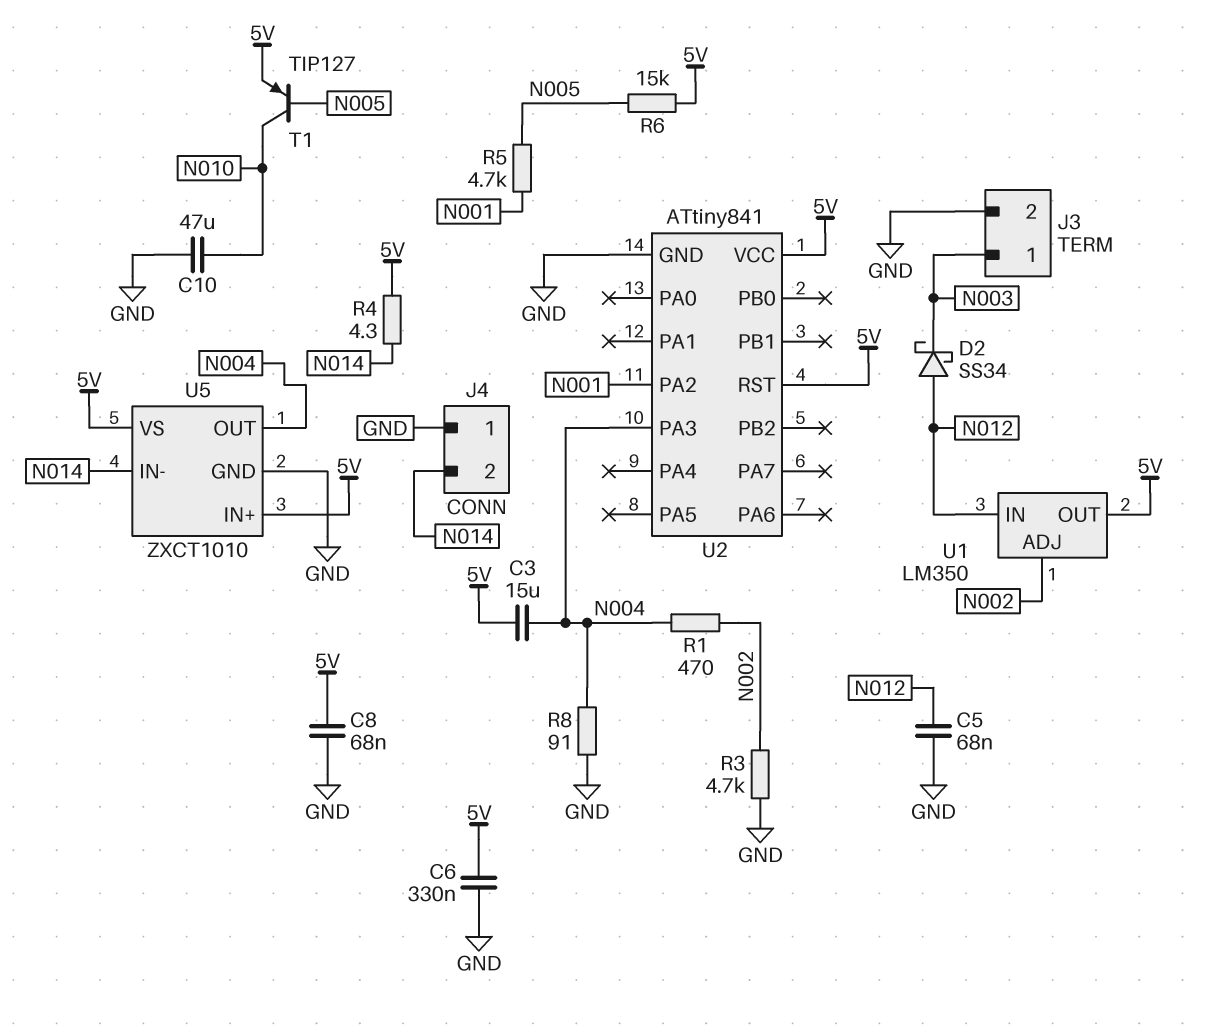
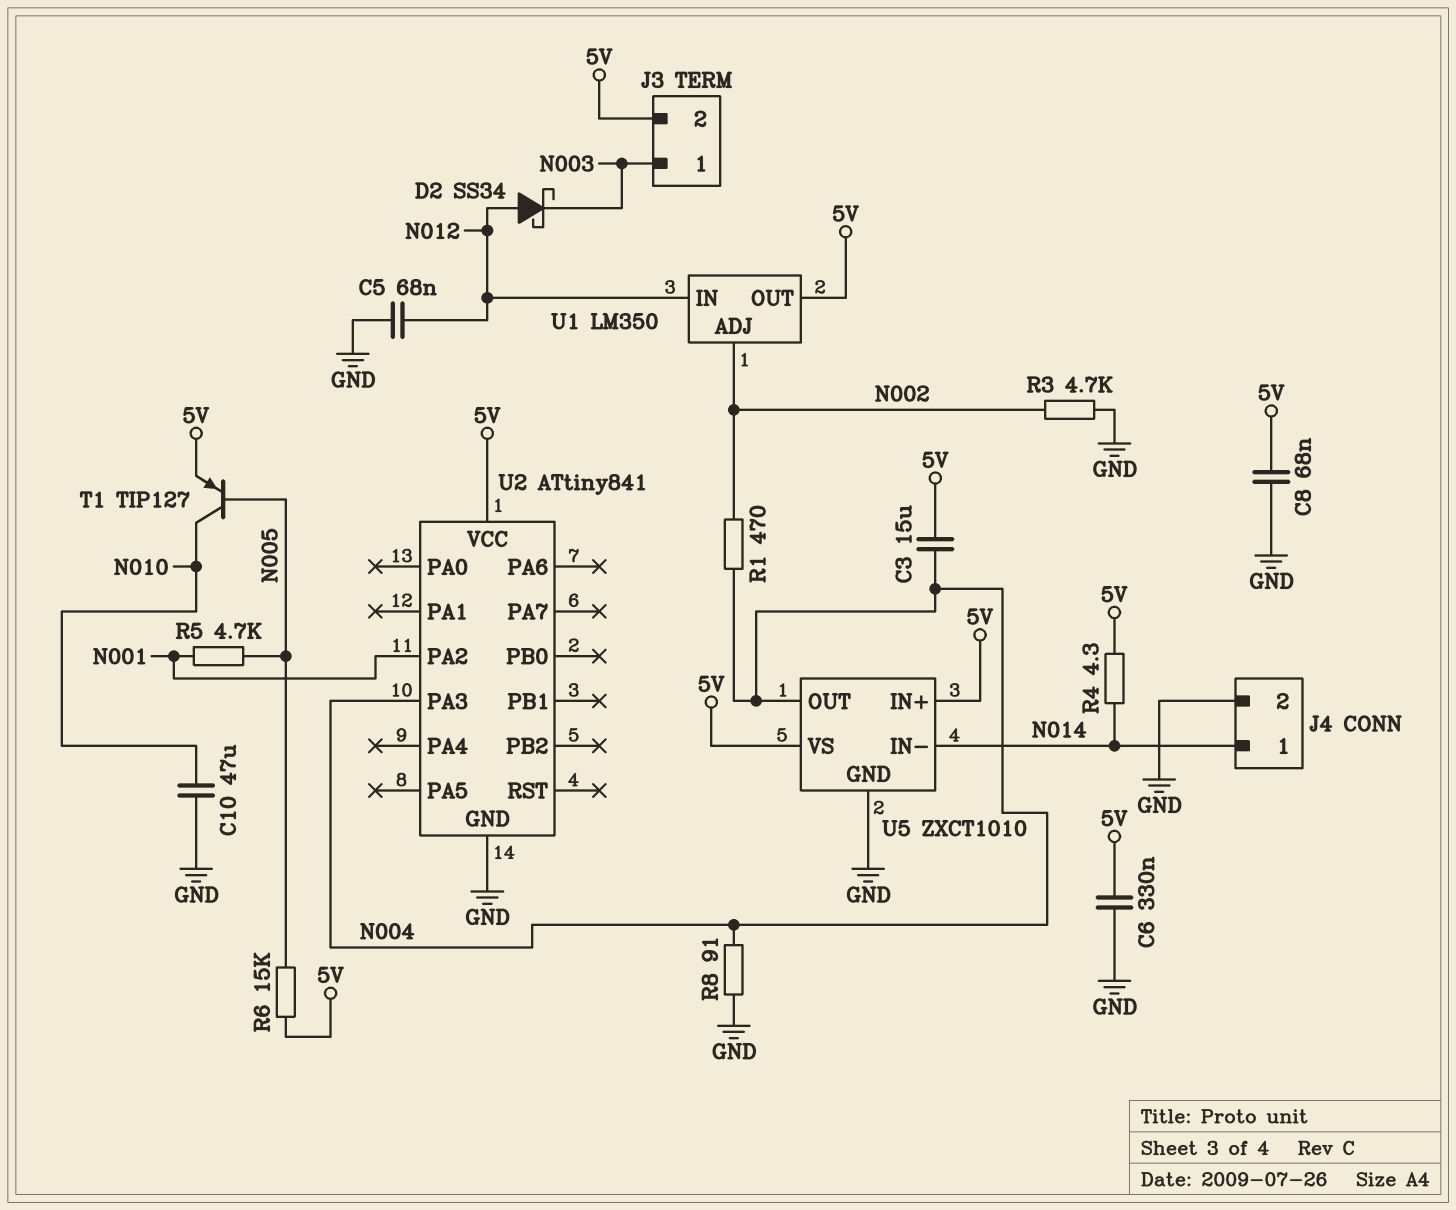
J3 pin 2: GND -> 5V
J4 pin 1: GND -> N014
J4 pin 2: N014 -> GND
U2 pin RST: 5V -> none

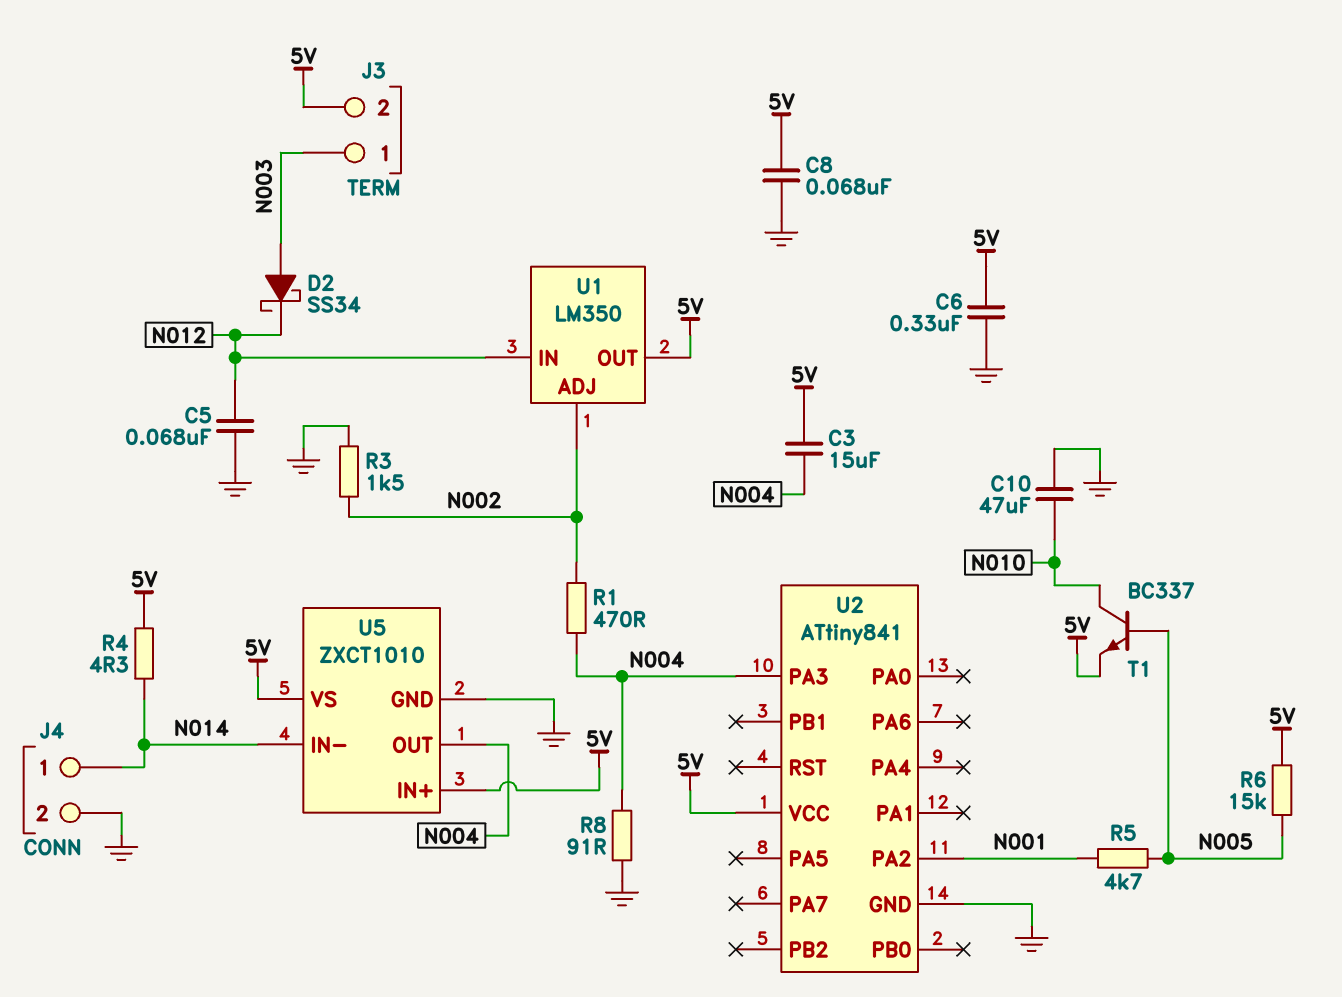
D2: schottky SS34 (A N012, K N003) -> schottky SS34 (A N003, K N012)
R3: 4.7k (GND, N002) -> 1.5k (GND, N002)
T1: PNP TIP127 (B N005, C N010, E 5V) -> NPN BC337 (B N005, C N010, E 5V)

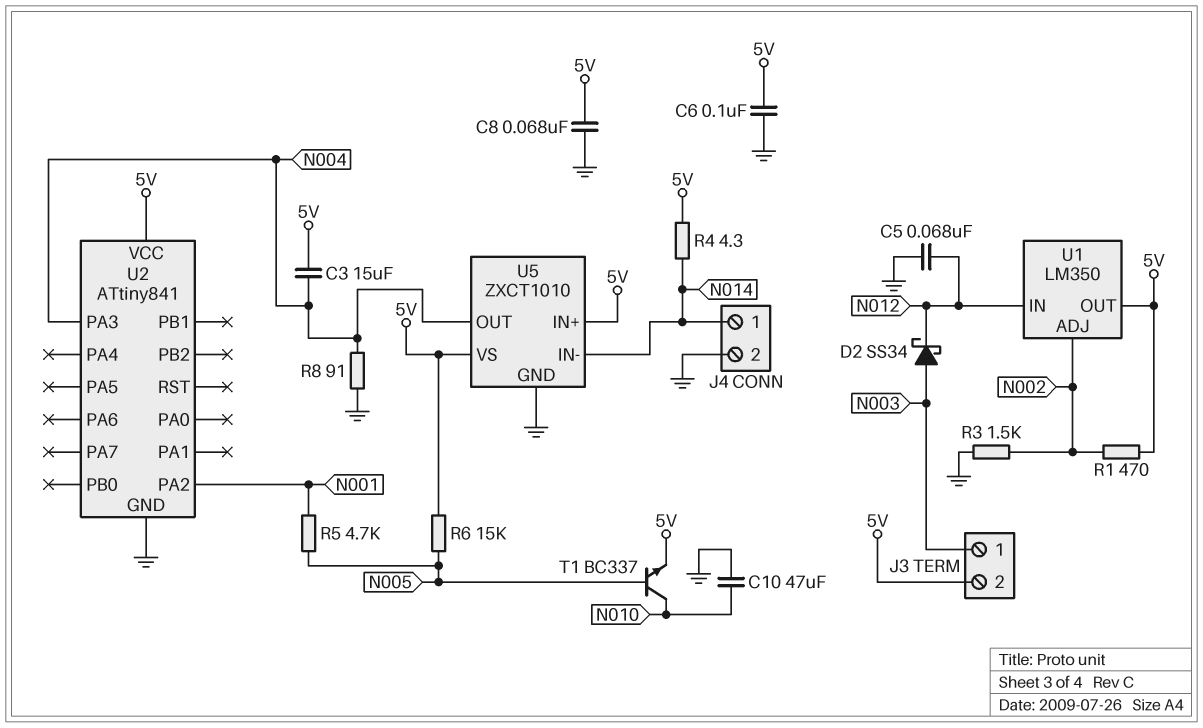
C6: 330nF (5V, GND) -> 100nF (5V, GND)
R1: 470 (N002, N004) -> 470 (5V, N002)

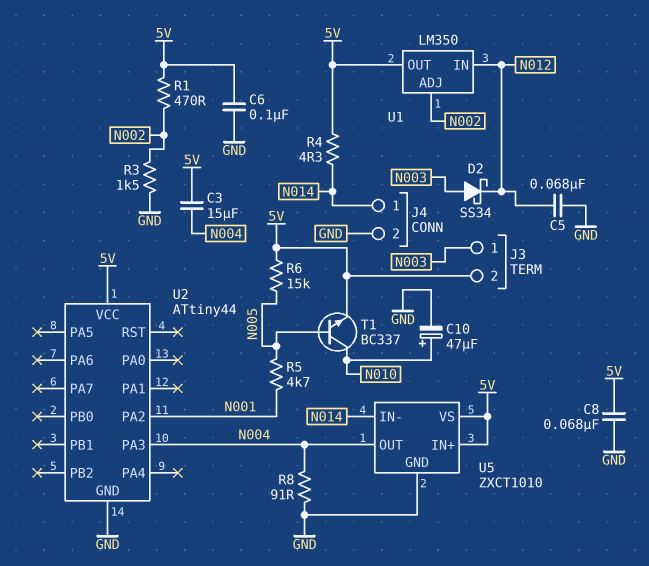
C10: 47uF (GND, N010) -> 47uF (plus N010, minus GND)
U2: ATtiny841 -> ATtiny44

